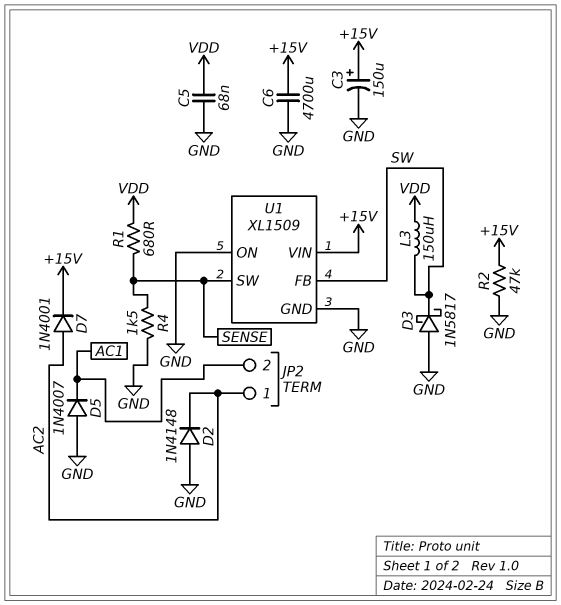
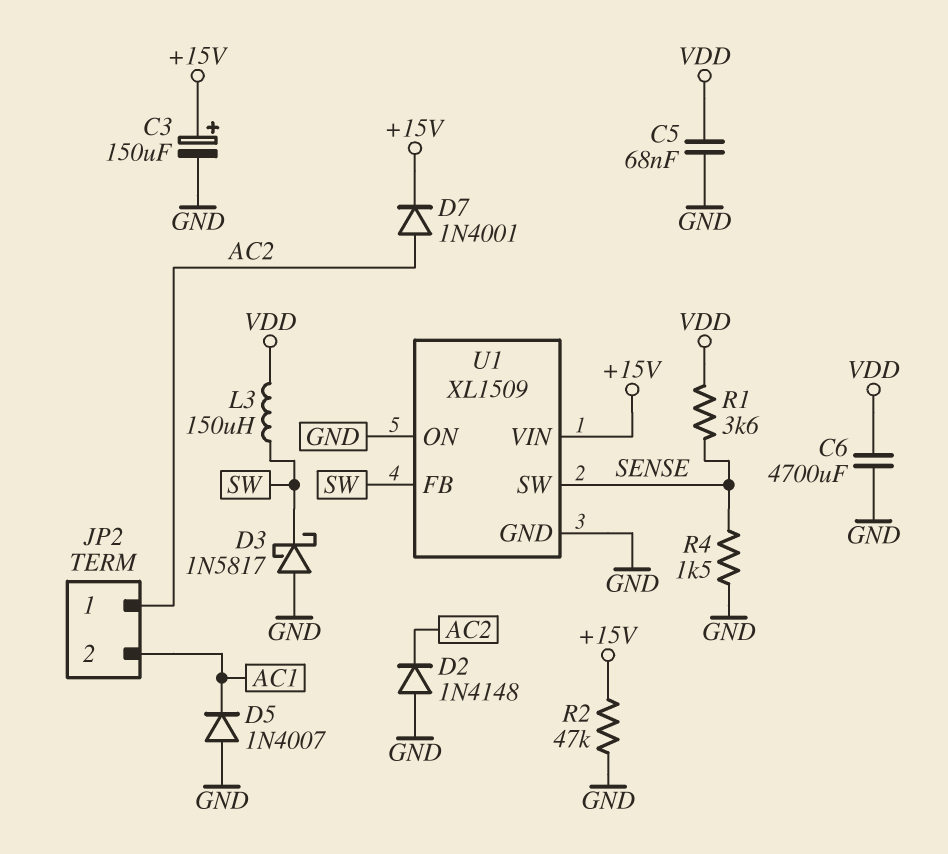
C6: 4700uF (+15V, GND) -> 4700uF (GND, VDD)
R1: 680 (SENSE, VDD) -> 3.6k (SENSE, VDD)

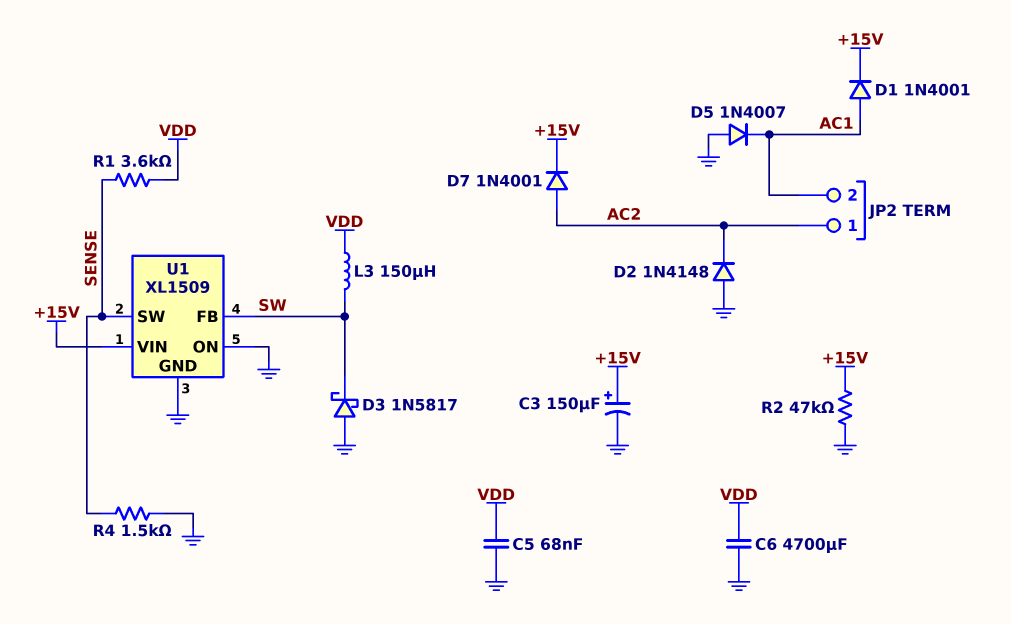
D1: none -> diode 1N4001 (A AC1, K +15V)

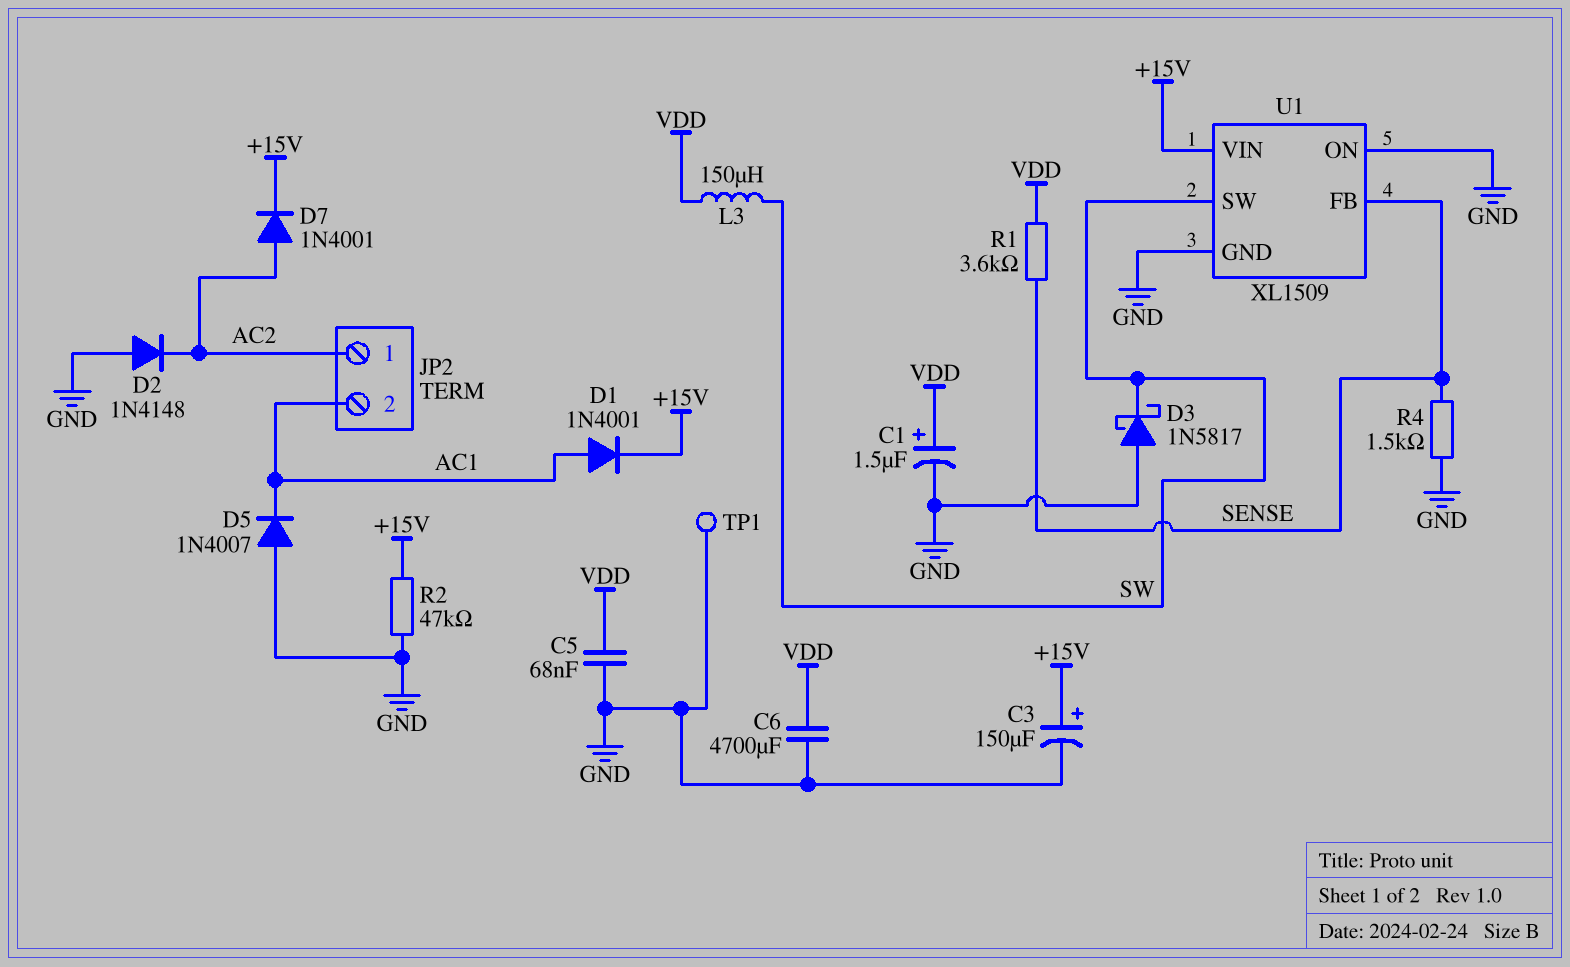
C1: none -> 1.5uF (plus VDD, minus GND)
TP1: none -> test point (GND)
U1 pin FB: SW -> SENSE
U1 pin SW: SENSE -> SW

